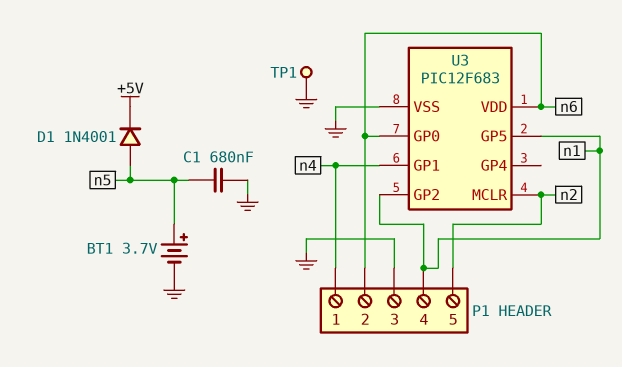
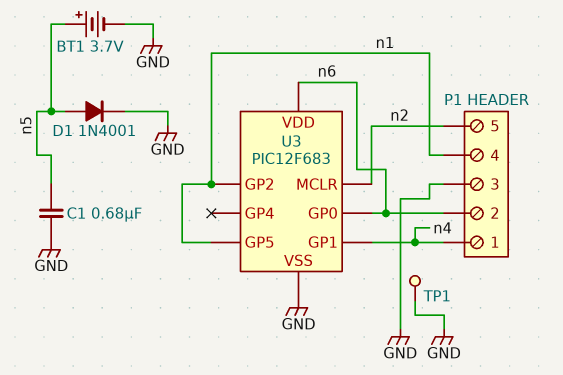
D1: diode 1N4001 (A n5, K +5V) -> diode 1N4001 (A n5, K GND)

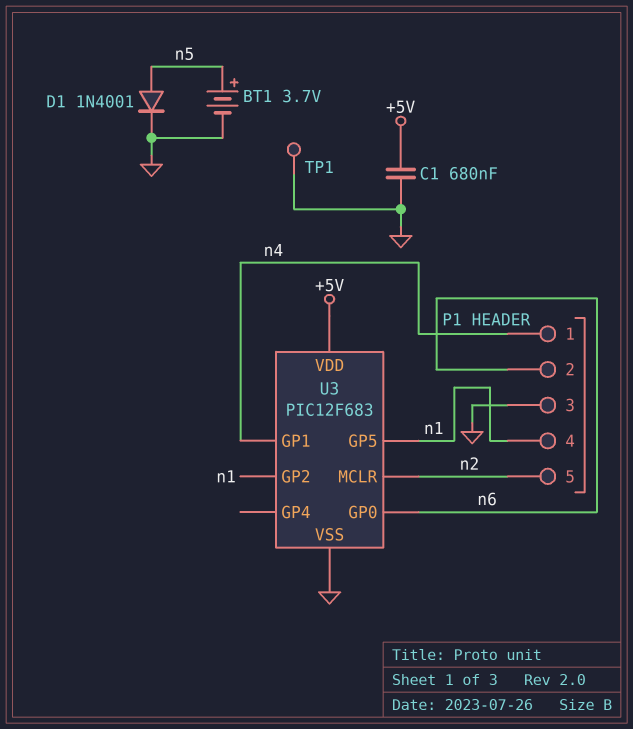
C1: 680nF (GND, n5) -> 680nF (+5V, GND)
U3 pin VDD: n6 -> +5V

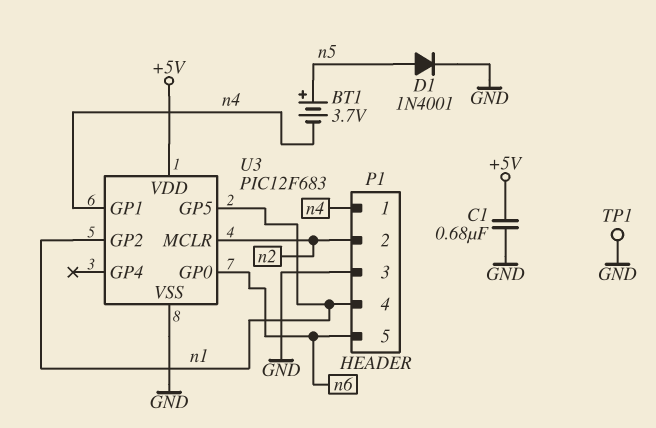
BT1: 3.7V (plus n5, minus GND) -> 3.7V (plus n5, minus n4)
P1 pin 2: n6 -> n2
P1 pin 5: n2 -> n6

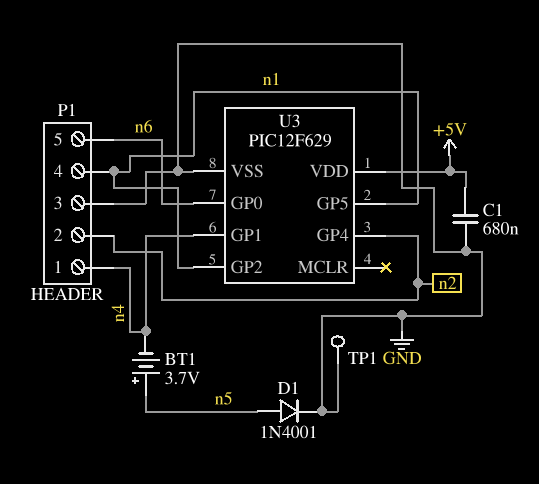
U3: PIC12F683 -> PIC12F629
U3 pin GP4: none -> n2
U3 pin MCLR: n2 -> none

